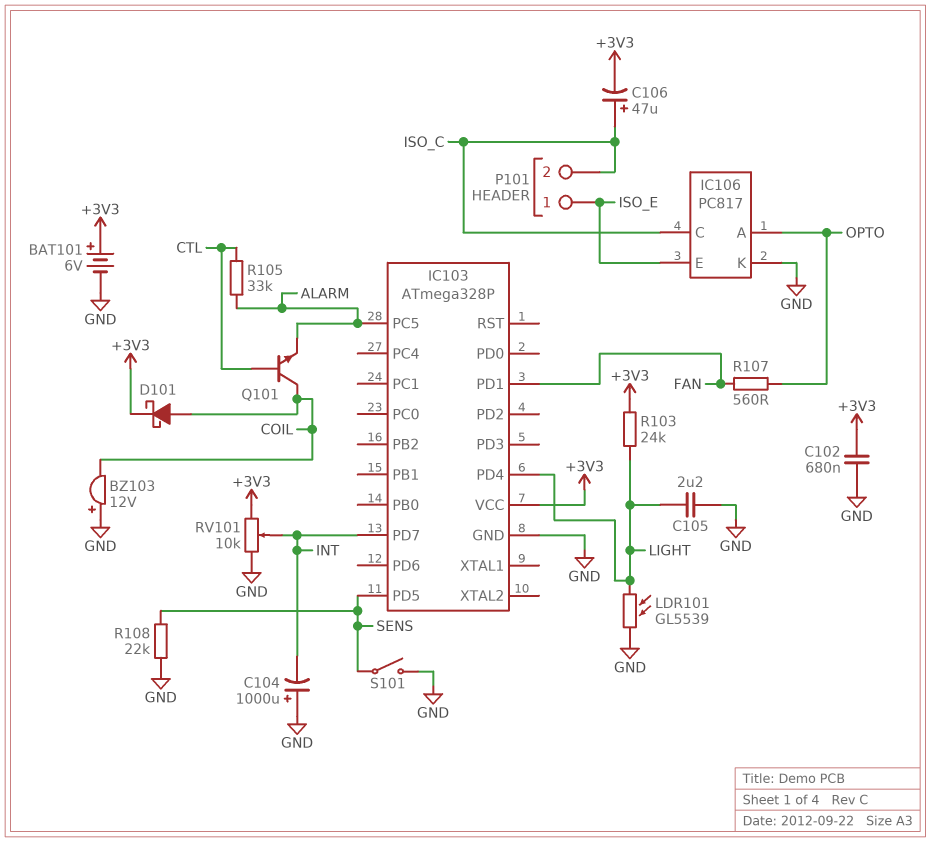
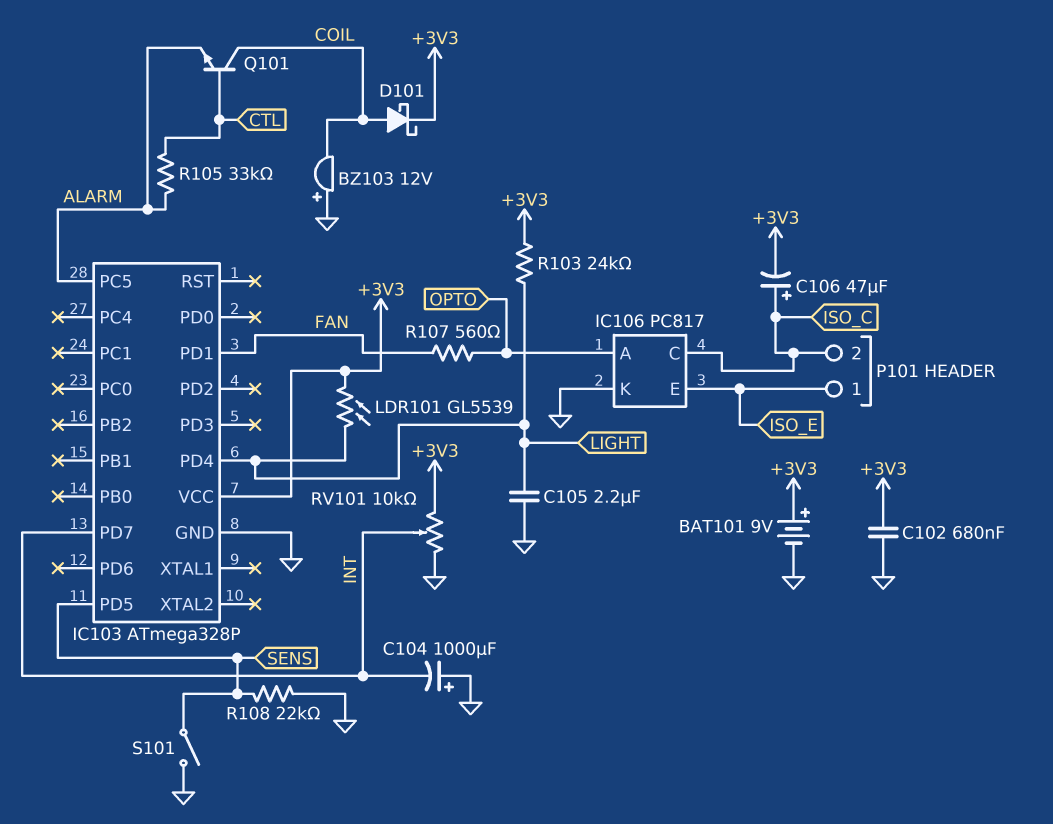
BAT101: 6V (plus +3V3, minus GND) -> 9V (plus +3V3, minus GND)
LDR101: GL5539 (GND, LIGHT) -> GL5539 (+3V3, LIGHT)

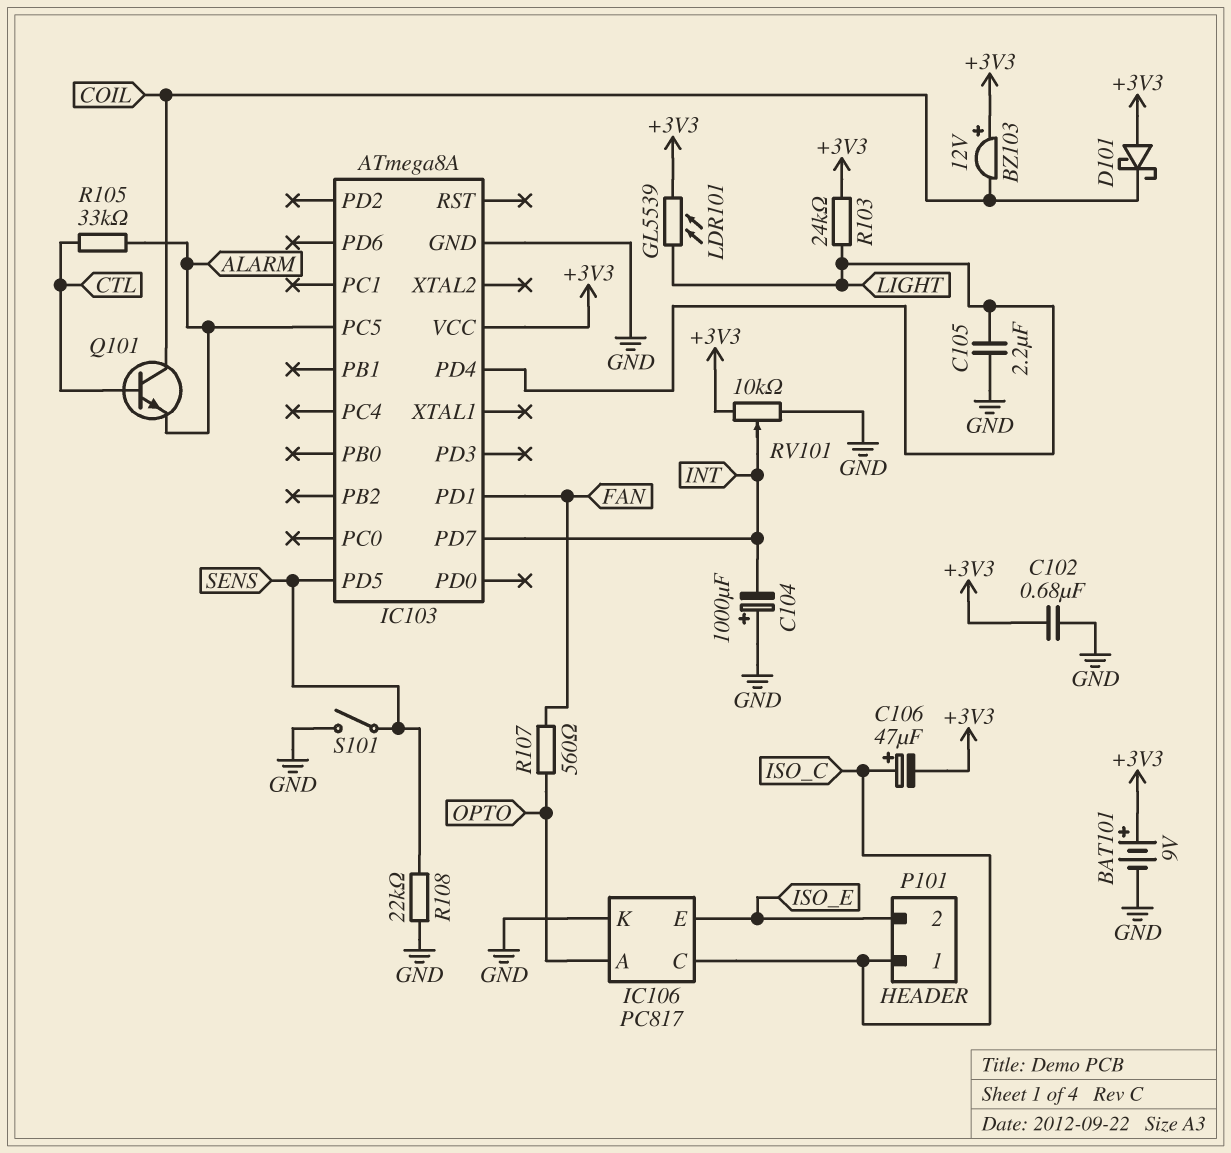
BZ103: buzzer 12V (plus GND, minus COIL) -> buzzer 12V (plus +3V3, minus COIL)
D101: schottky (A COIL, K +3V3) -> schottky (A +3V3, K COIL)
IC103: ATmega328P -> ATmega8A
P101 pin 1: ISO_E -> ISO_C
P101 pin 2: ISO_C -> ISO_E

